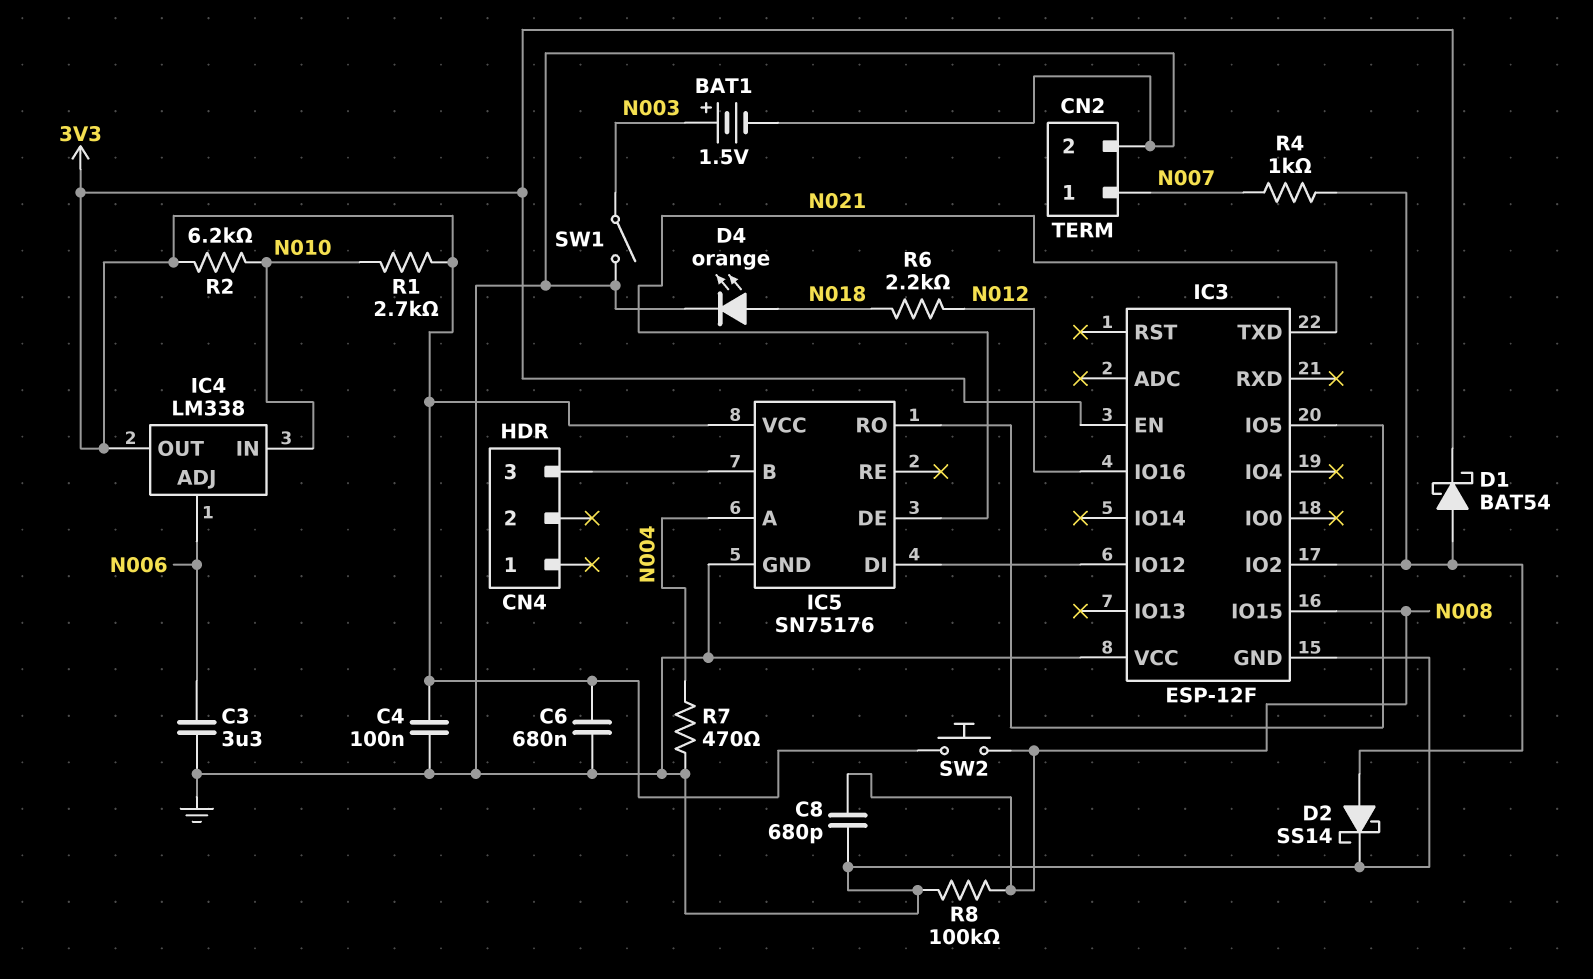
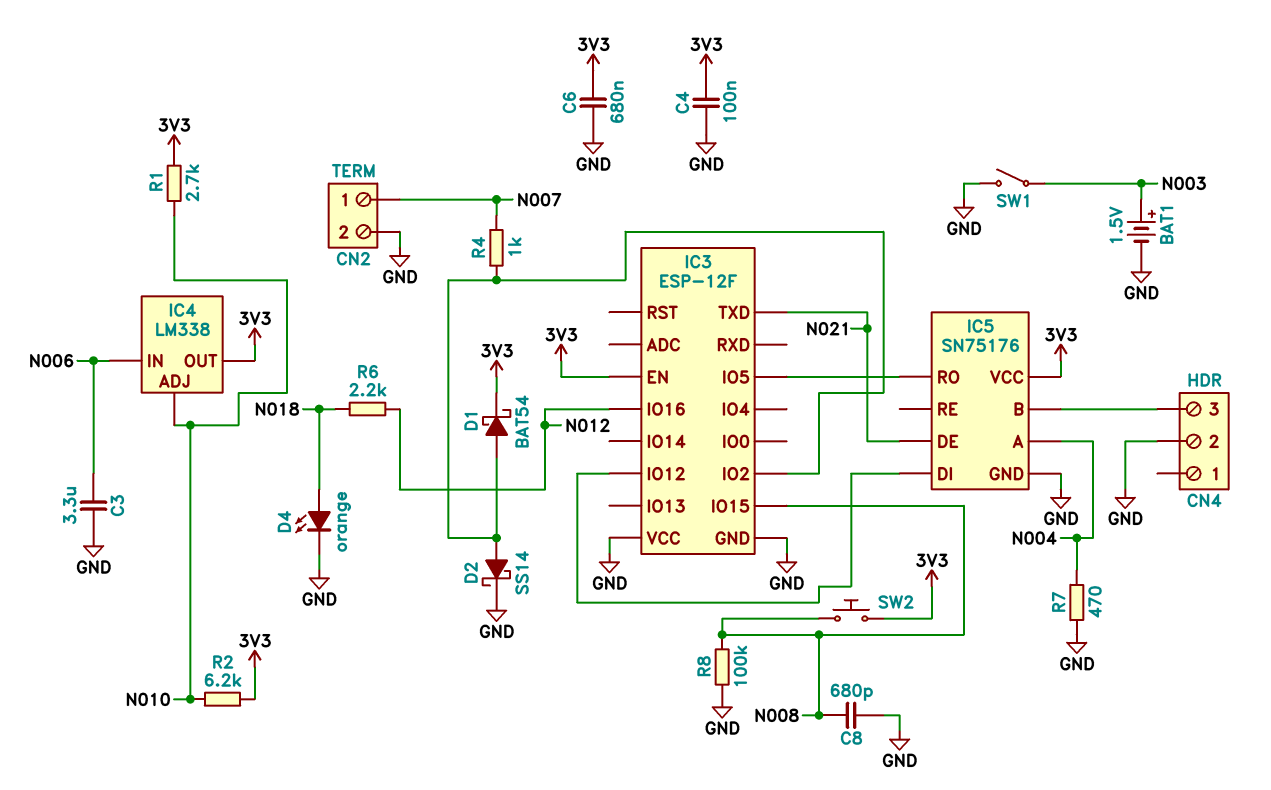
CN4 pin 2: none -> GND
IC4 pin ADJ: N006 -> N010
IC4 pin IN: N010 -> N006

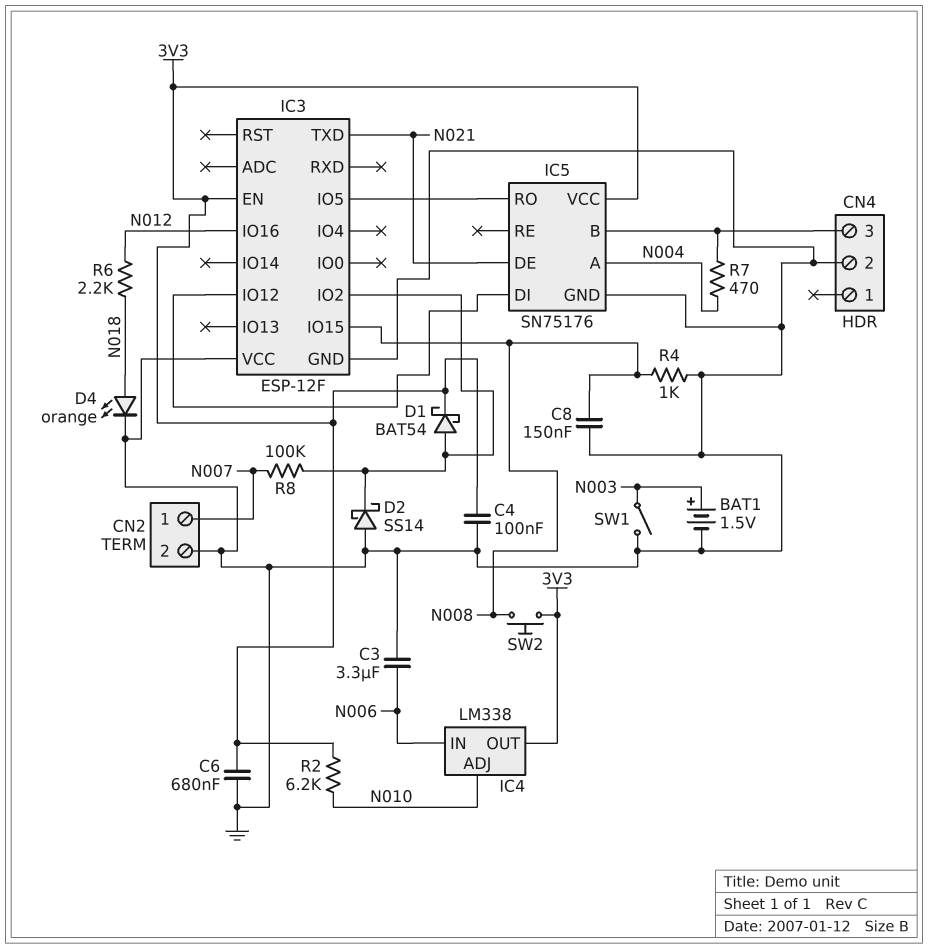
C8: 680pF (GND, N008) -> 150nF (GND, N008)
D2: schottky SS14 (A IC3/IO2, K GND) -> schottky SS14 (A GND, K IC3/IO2)
R1: 2.7k (3V3, N010) -> none
R4: 1k (IC3/IO2, N007) -> 1k (GND, N008)
R7: 470 (GND, N004) -> 470 (CN4/3, N004)
R8: 100k (GND, N008) -> 100k (IC3/IO2, N007)

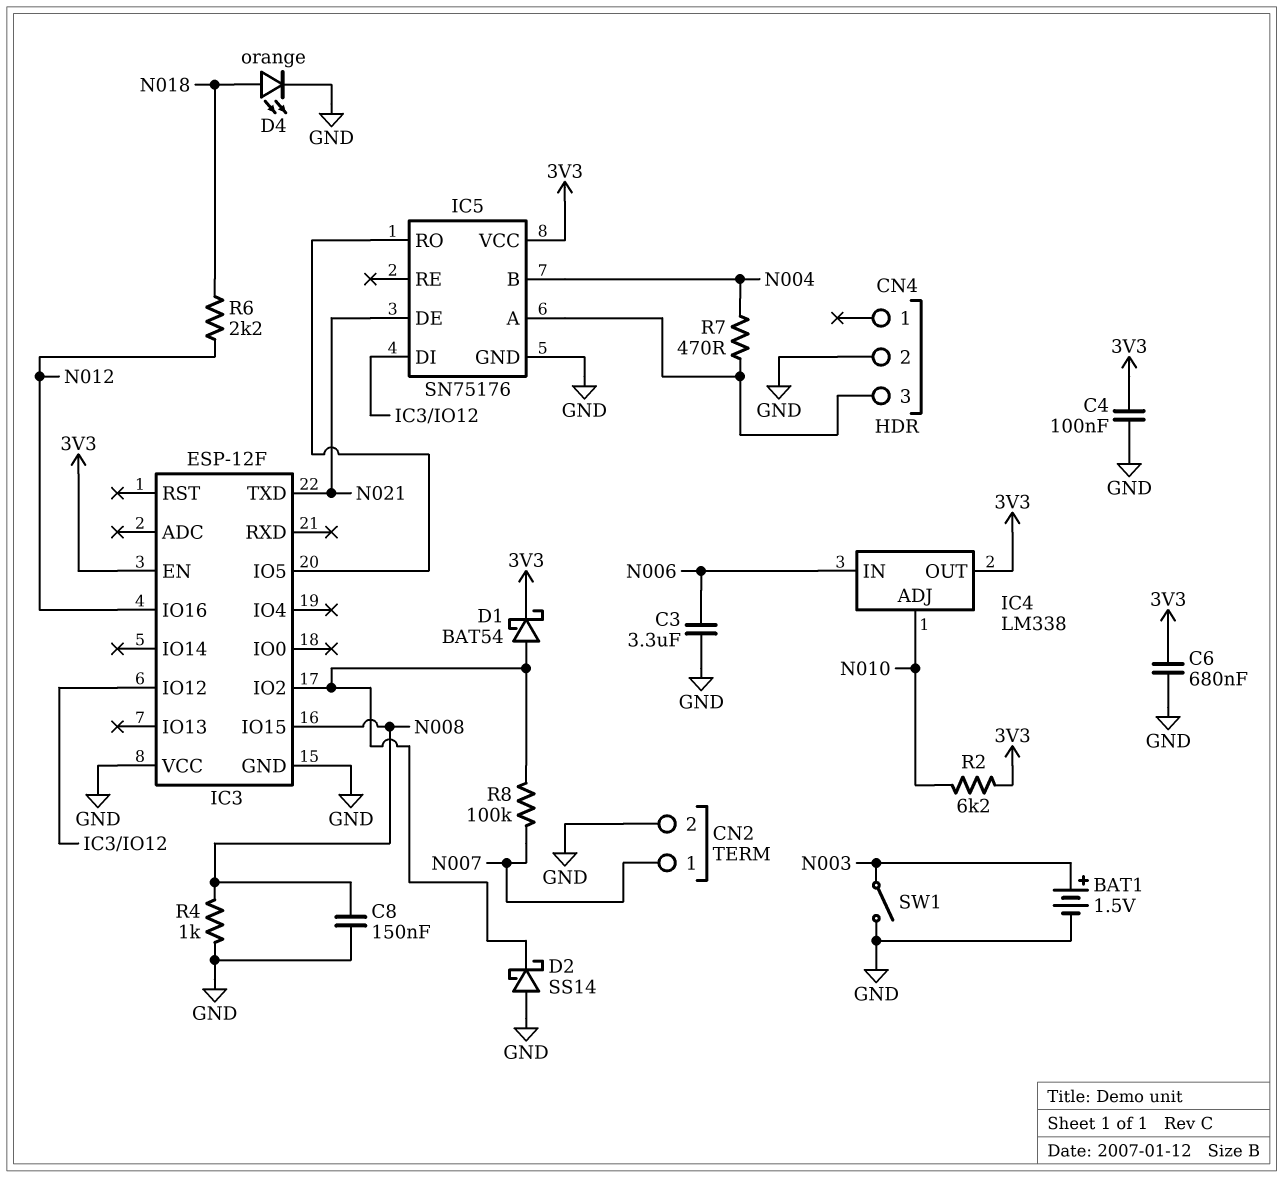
IC5 pin A: N004 -> CN4/3
IC5 pin B: CN4/3 -> N004
SW2: button (3V3, N008) -> none

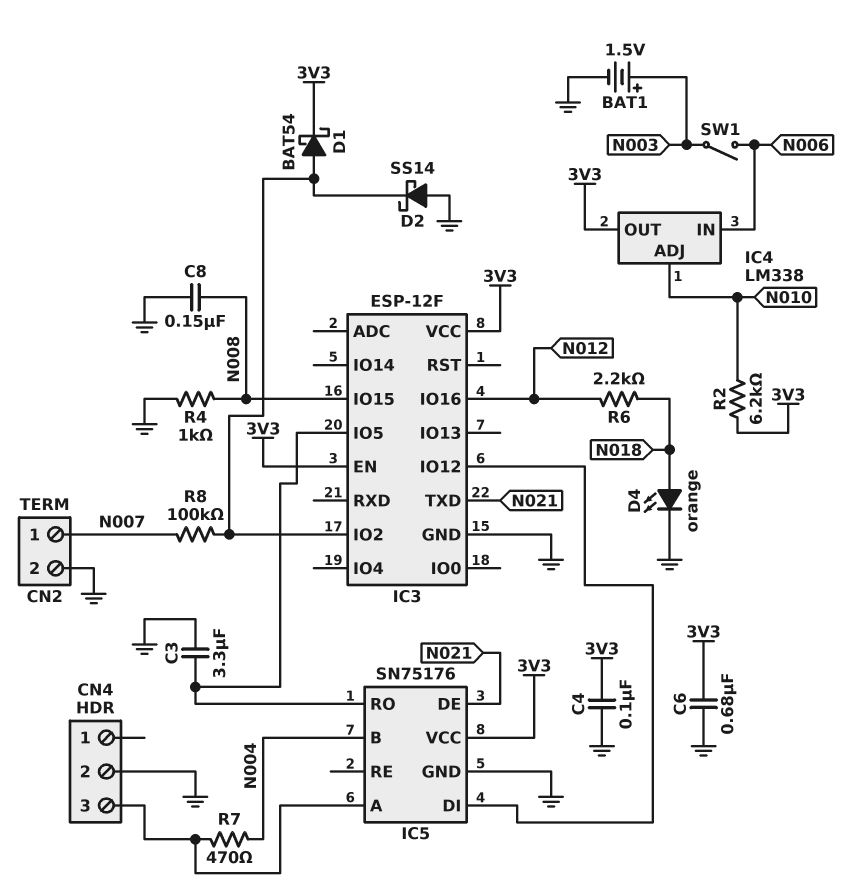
C3: 3.3uF (GND, N006) -> 3.3uF (GND, IC3/IO5)
IC3 pin VCC: GND -> 3V3
SW1: switch (GND, N003) -> switch (N003, N006)

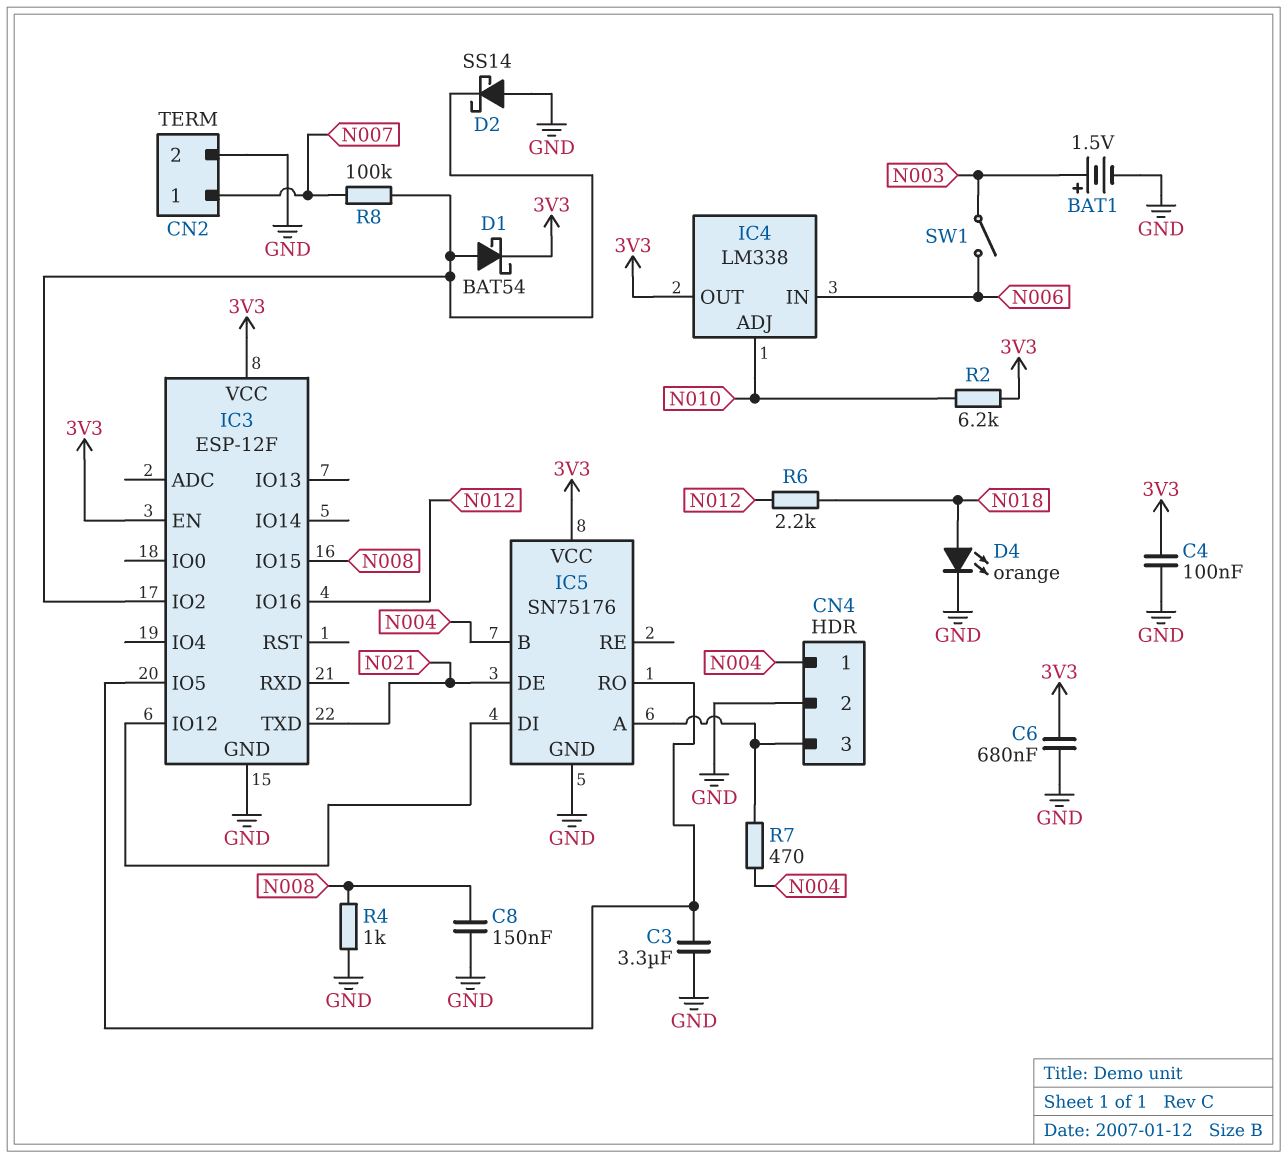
CN4 pin 1: none -> N004

